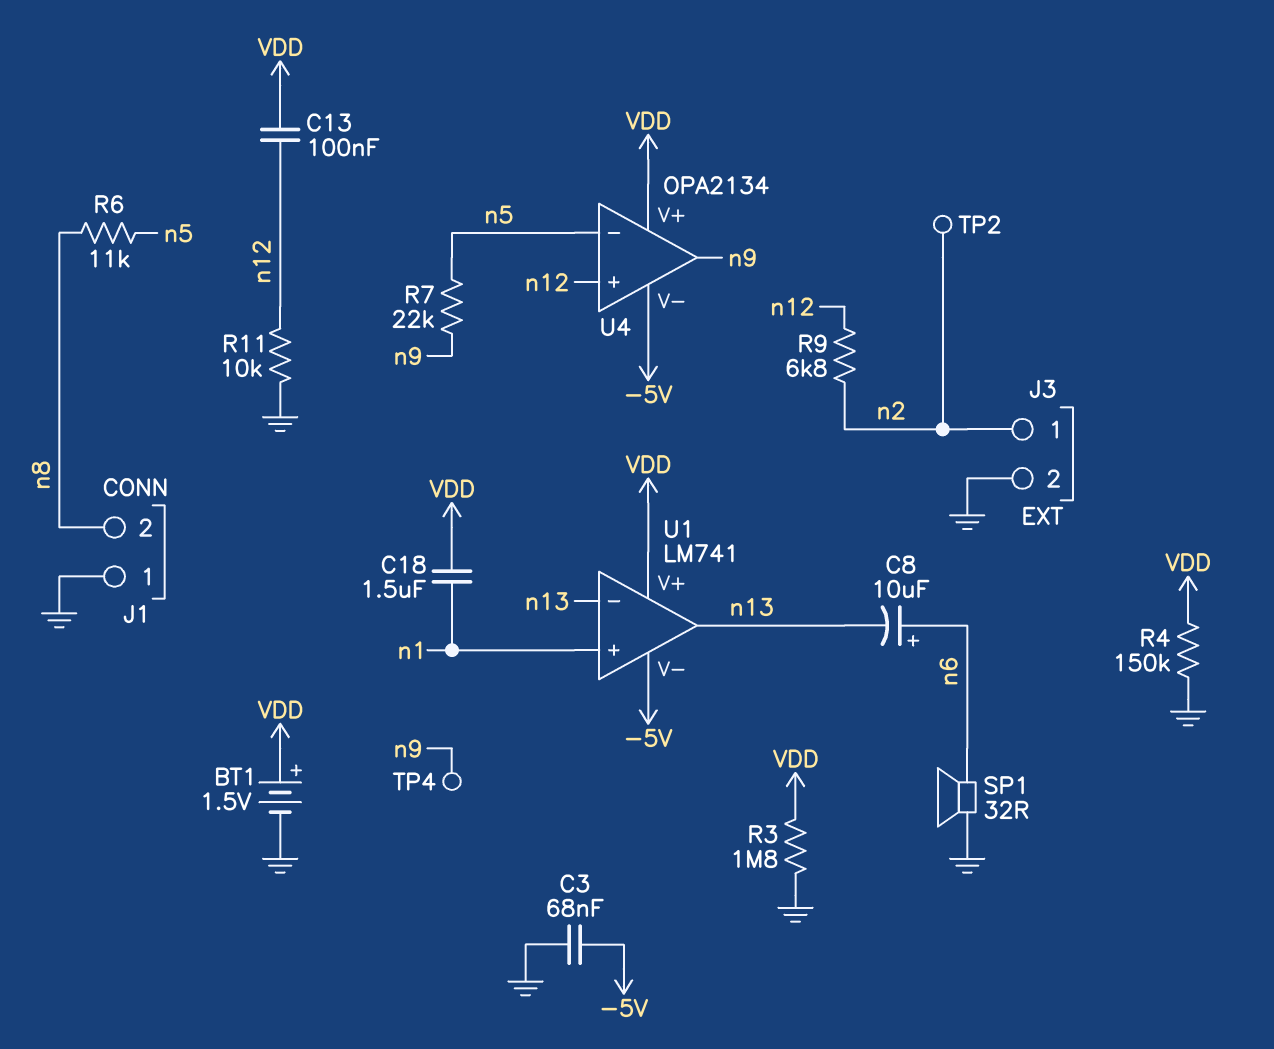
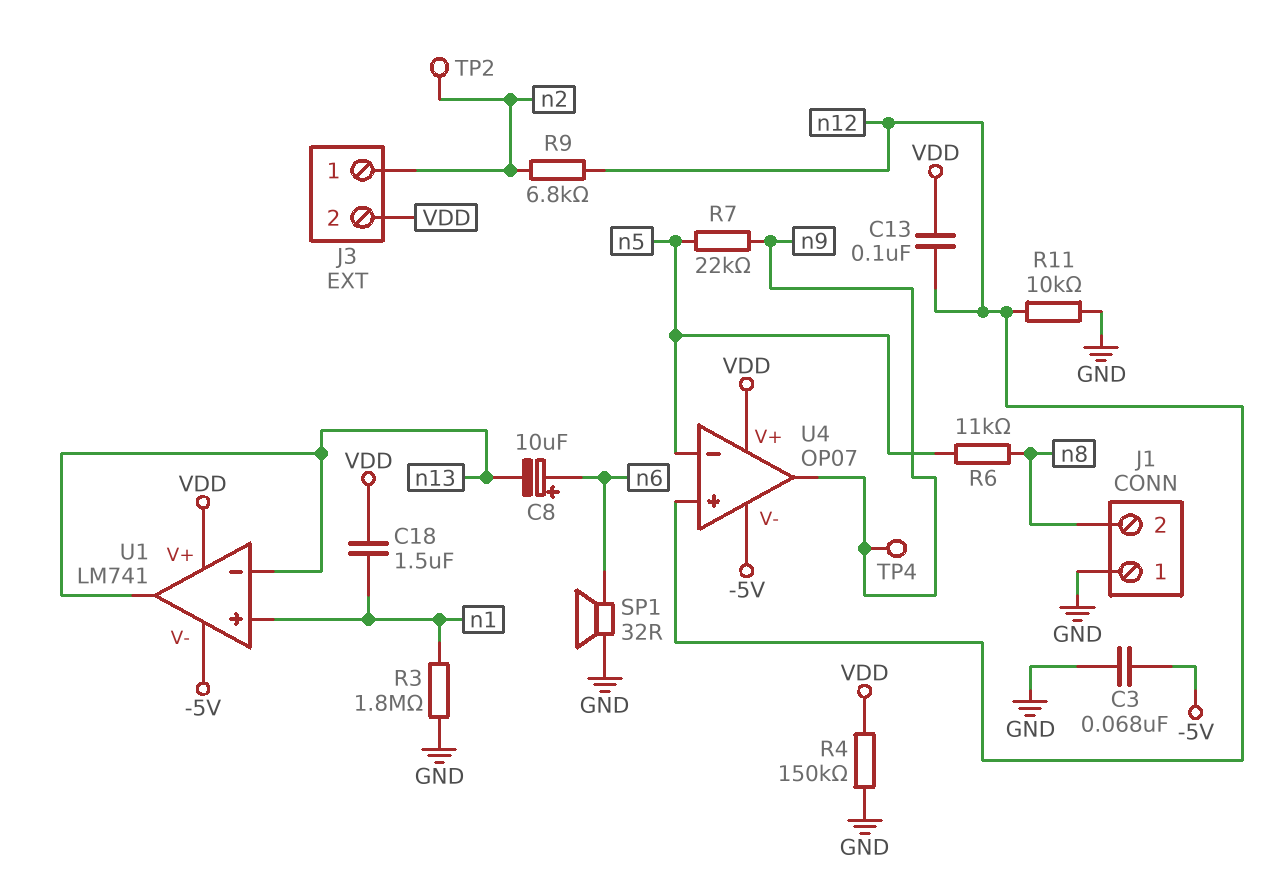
BT1: 1.5V (plus VDD, minus GND) -> none
J3 pin 2: GND -> VDD
R3: 1.8M (GND, VDD) -> 1.8M (GND, n1)
U4: OPA2134 -> OP07

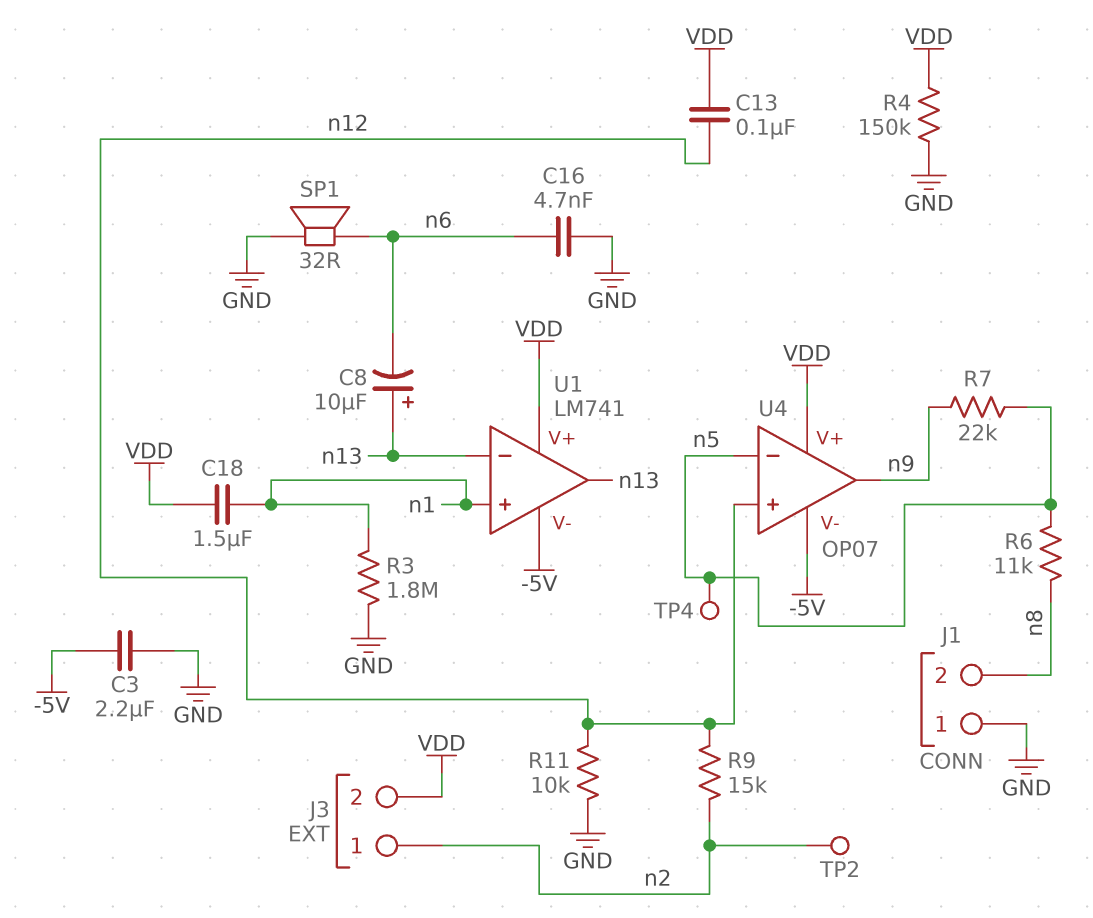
C3: 68nF (-5V, GND) -> 2.2uF (-5V, GND)
C8: 10uF (plus n6, minus n13) -> 10uF (plus n13, minus n6)
C16: none -> 4.7nF (GND, n6)
R9: 6.8k (n2, n12) -> 15k (n2, n12)
TP4: test point (n9) -> test point (n5)

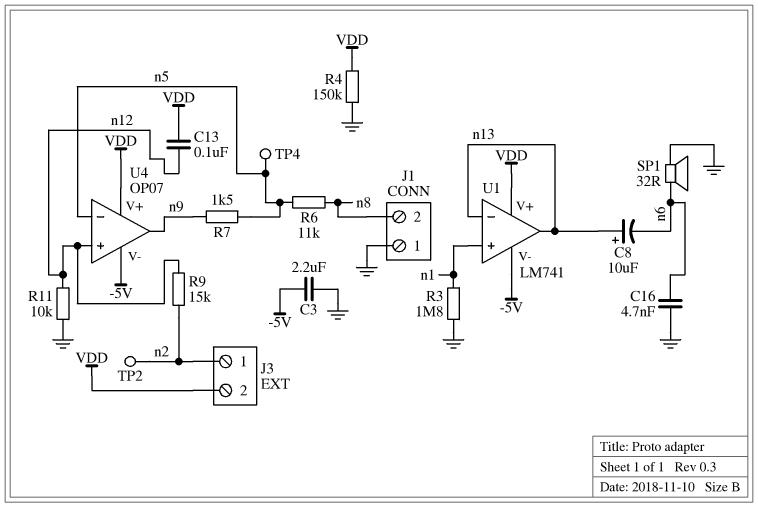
C18: 1.5uF (VDD, n1) -> none
R7: 22k (n5, n9) -> 1.5k (n5, n9)

